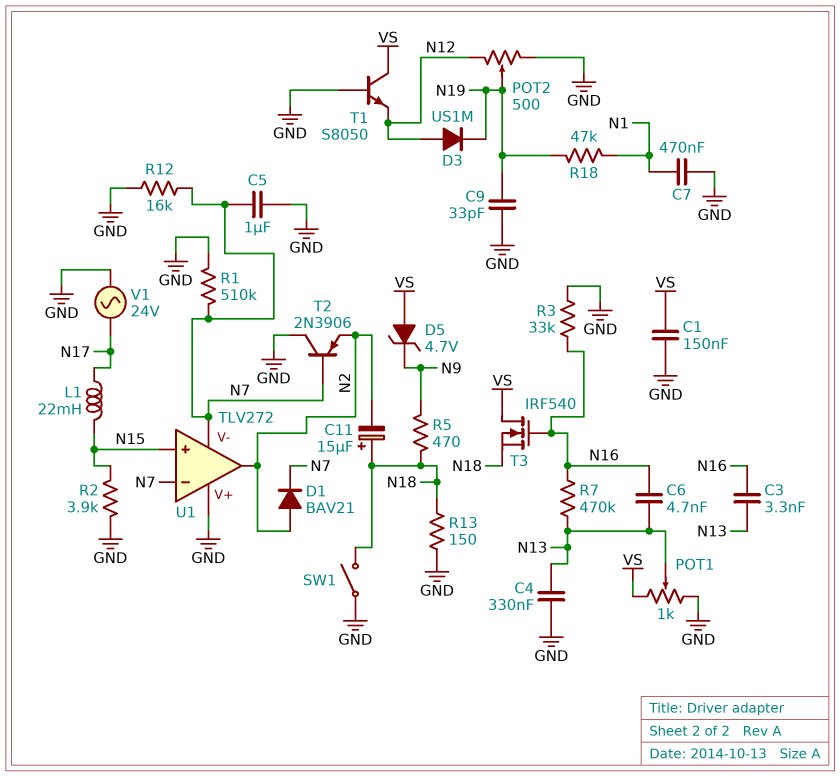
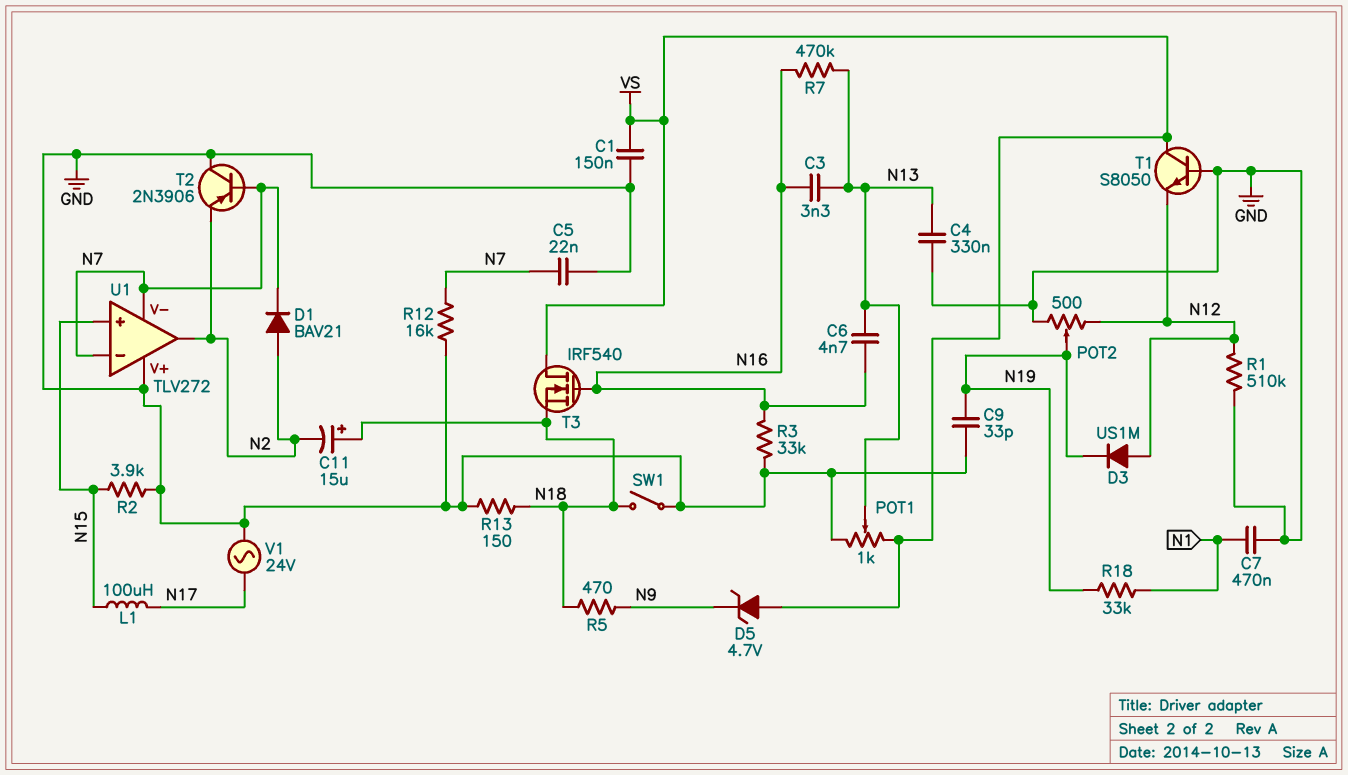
C5: 1uF (GND, N7) -> 22nF (GND, N7)
L1: 22mH (N15, N17) -> 100uH (N15, N17)
R1: 510k (GND, N7) -> 510k (GND, N12)
R18: 47k (N1, N19) -> 33k (N1, N19)

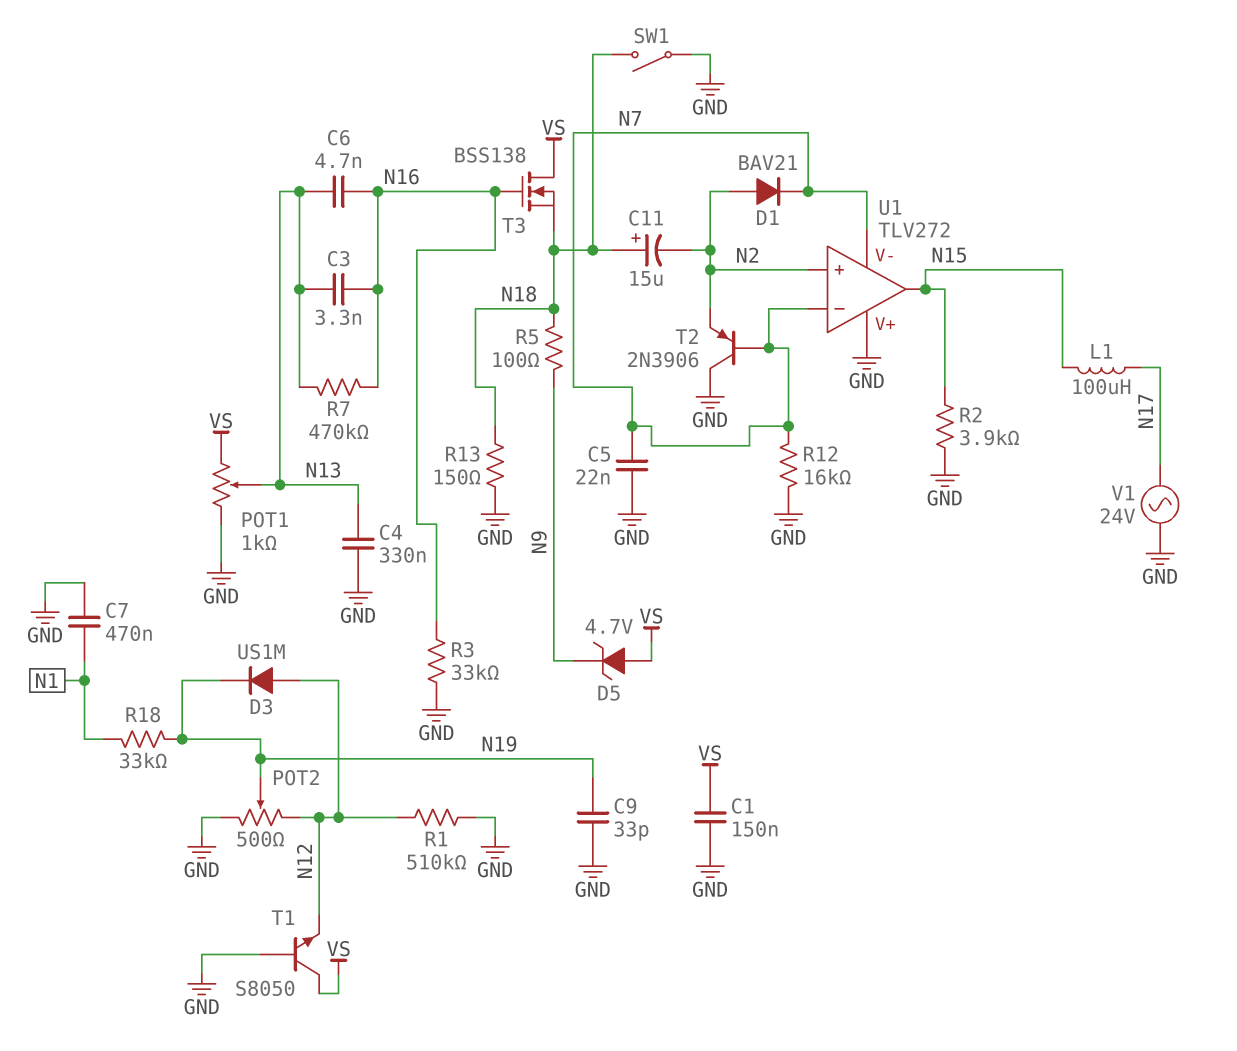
R5: 470 (N9, N18) -> 100 (N9, N18)
T3: NMOS IRF540 (G N16, D VS, S N18) -> NMOS BSS138 (G N16, D VS, S N18)
U1 pin in+: N15 -> N2
U1 pin out: N2 -> N15

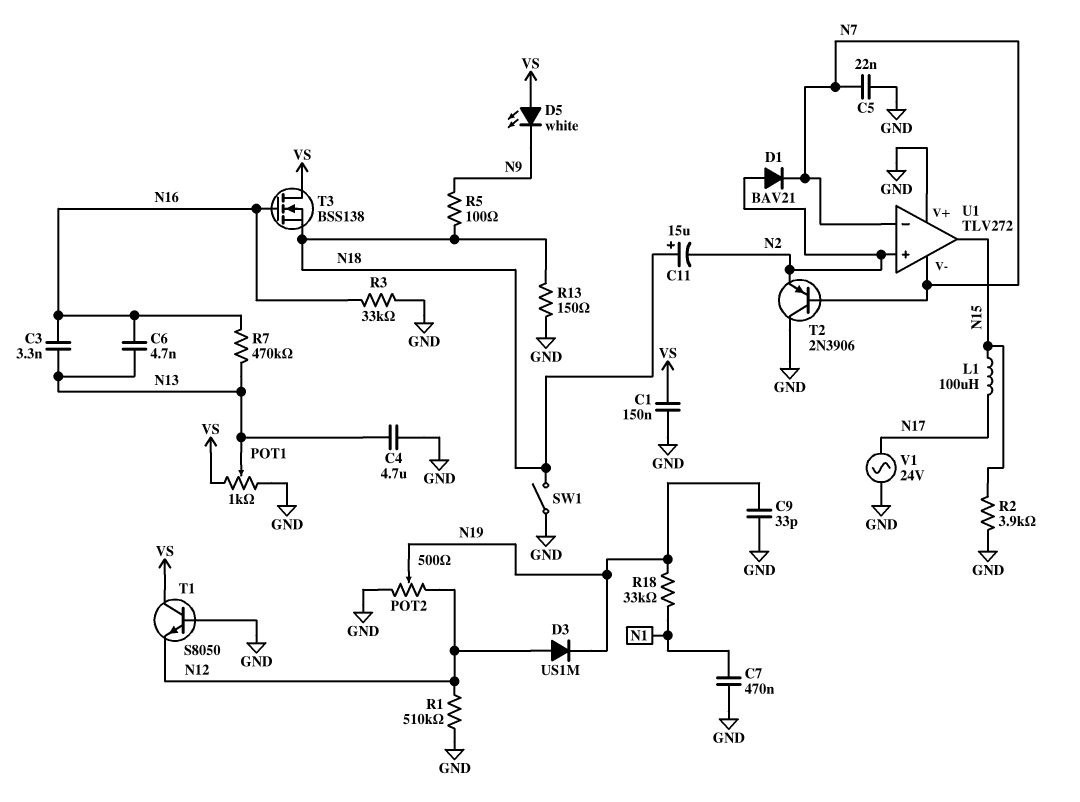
C4: 330nF (GND, N13) -> 4.7uF (GND, N13)
D5: zener 4.7V (A VS, K N9) -> LED white (A VS, K N9)
R12: 16k (GND, N7) -> none

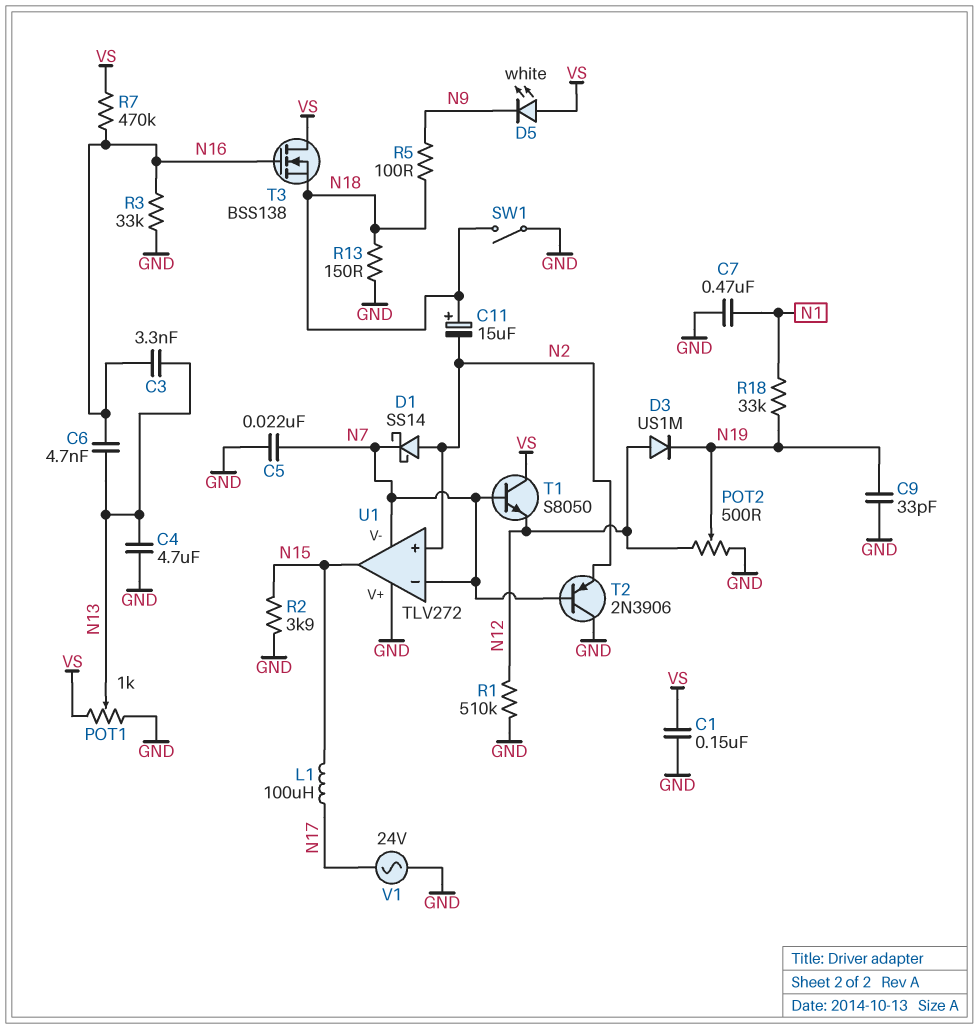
D1: diode BAV21 (A N2, K N7) -> schottky SS14 (A N2, K N7)
R7: 470k (N13, N16) -> 470k (N16, VS)
T1: NPN S8050 (B GND, C VS, E N12) -> NPN S8050 (B N7, C VS, E N12)

